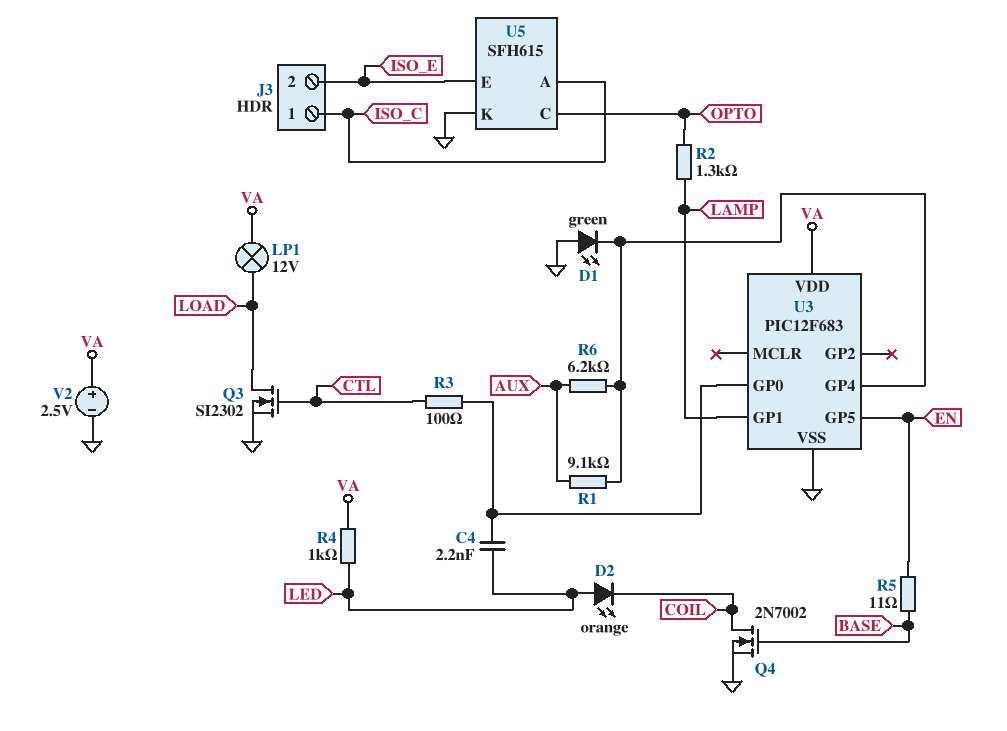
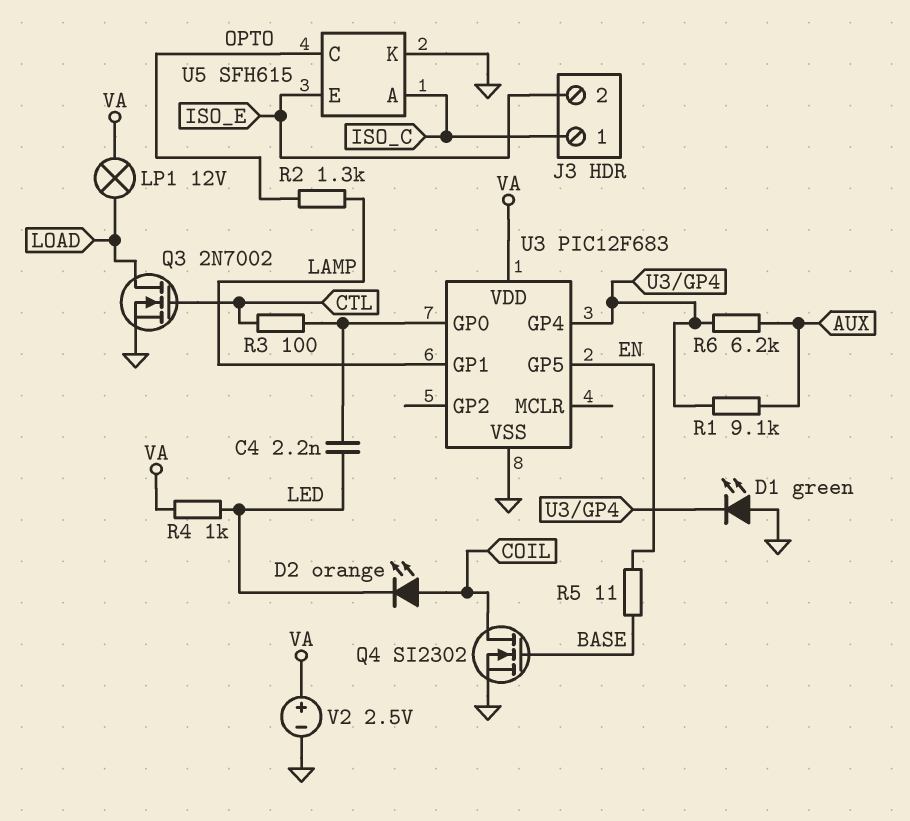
D2: LED orange (A LED, K COIL) -> LED orange (A COIL, K LED)
Q3: NMOS SI2302 (G CTL, D LOAD, S GND) -> NMOS 2N7002 (G CTL, D LOAD, S GND)
Q4: NMOS 2N7002 (G BASE, D COIL, S GND) -> NMOS SI2302 (G BASE, D COIL, S GND)

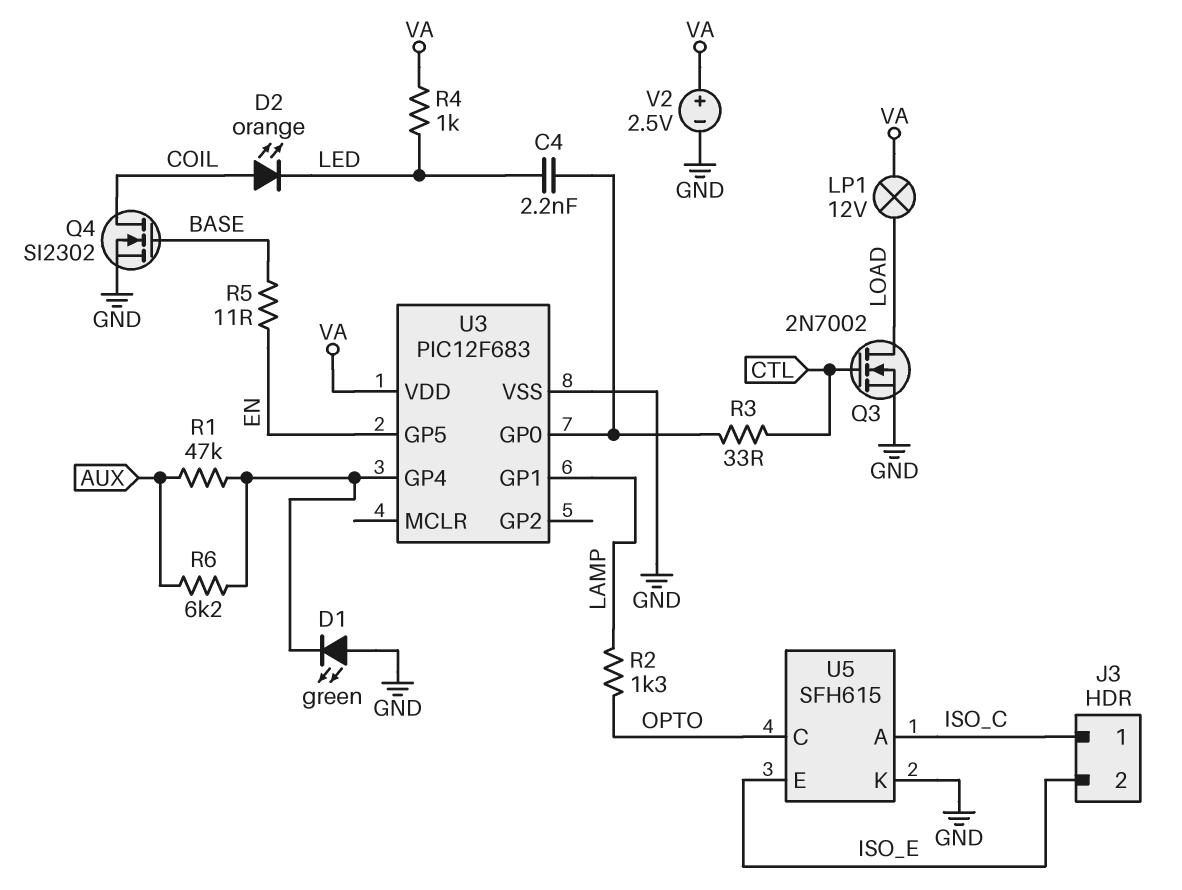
R1: 9.1k (AUX, U3/GP4) -> 47k (AUX, U3/GP4)
R3: 100 (CTL, U3/GP0) -> 33 (CTL, U3/GP0)

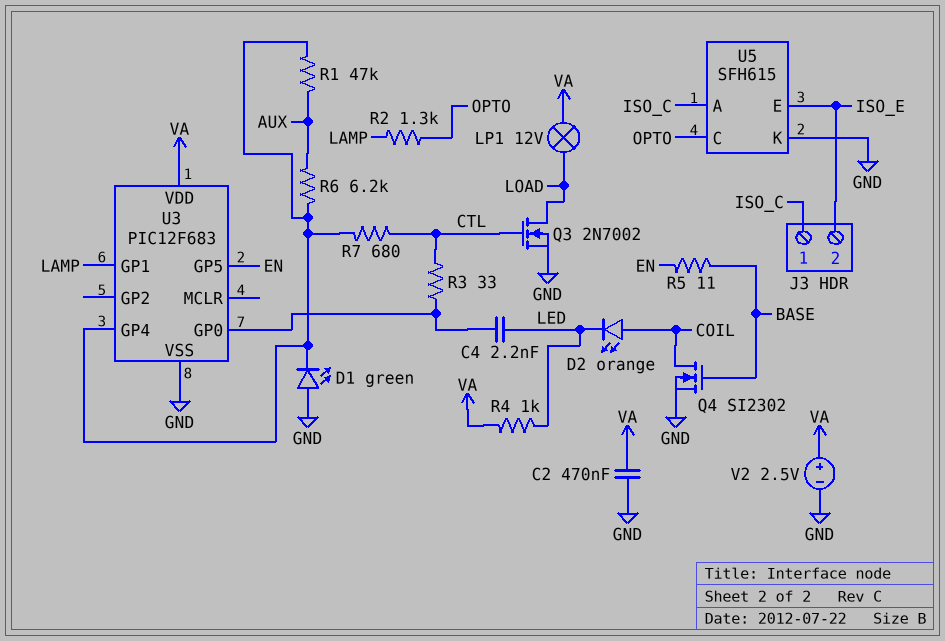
C2: none -> 470nF (GND, VA)
R7: none -> 680 (CTL, U3/GP4)

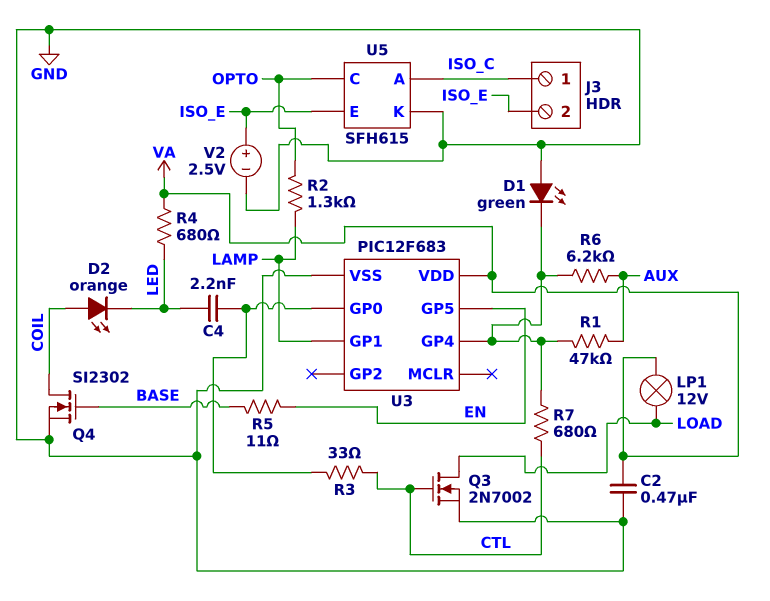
R4: 1k (LED, VA) -> 680 (LED, VA)
V2: 2.5V (plus VA, minus GND) -> 2.5V (plus ISO_E, minus GND)

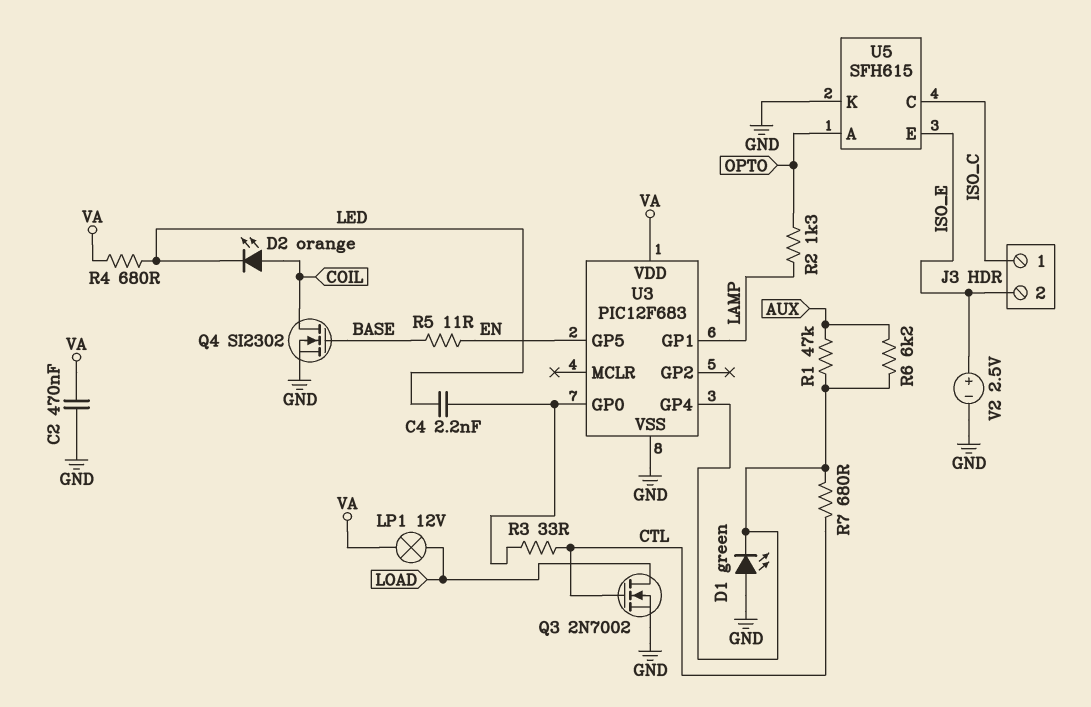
U5 pin A: ISO_C -> OPTO
U5 pin C: OPTO -> ISO_C

